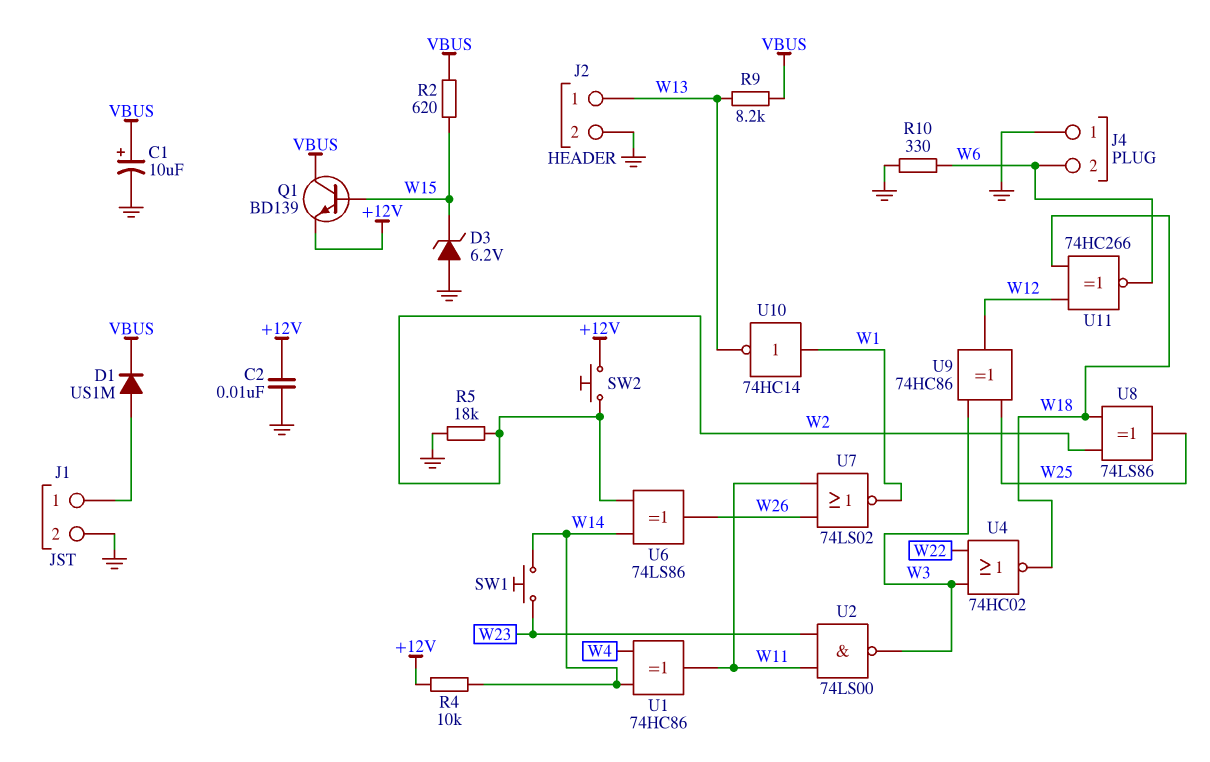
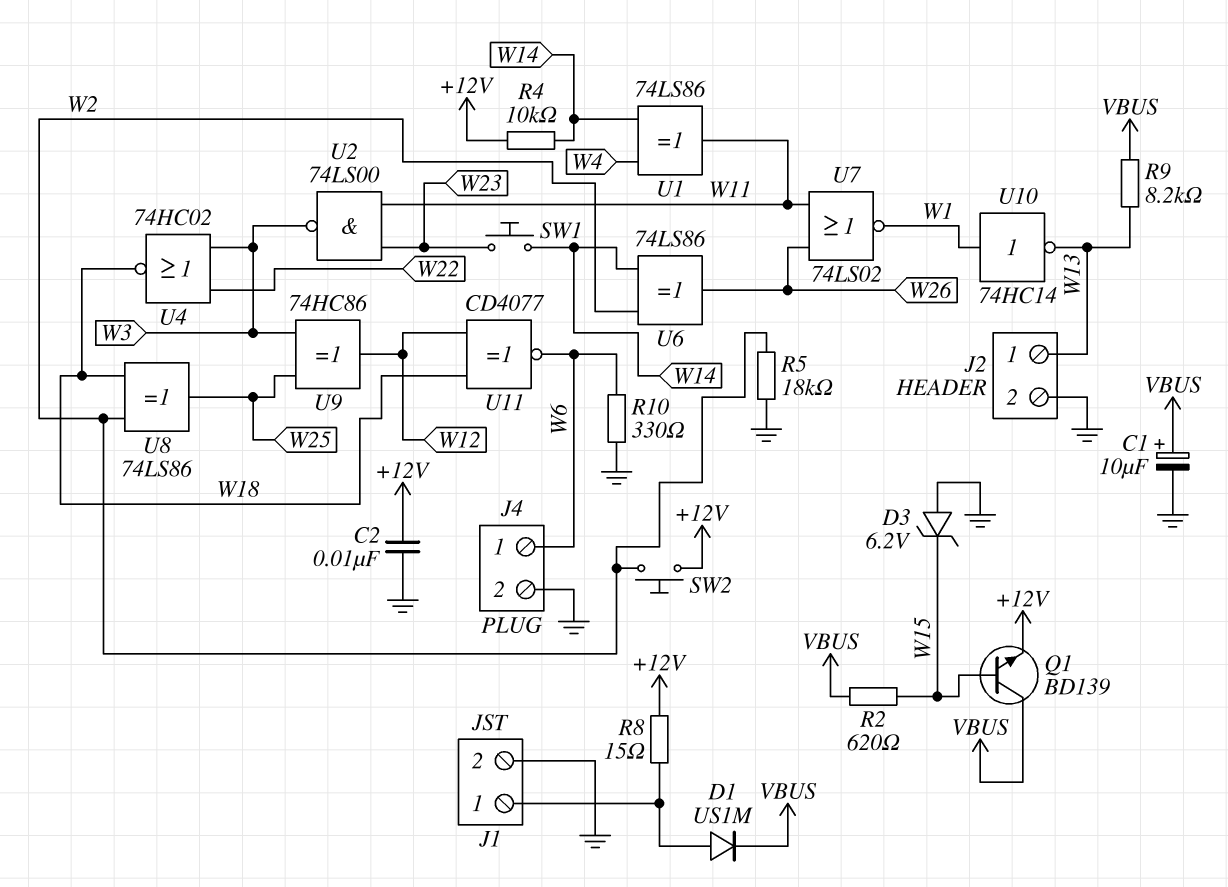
J4 pin 1: GND -> W6
J4 pin 2: W6 -> GND
R8: none -> 15 (+12V, J1/1)
U1: XOR 74HC86 (in W4, in W14, out W11) -> XOR 74LS86 (in W4, in W14, out W11)
U11: XNOR 74HC266 (in W12, in W18, out W6) -> XNOR CD4077 (in W12, in W18, out W6)

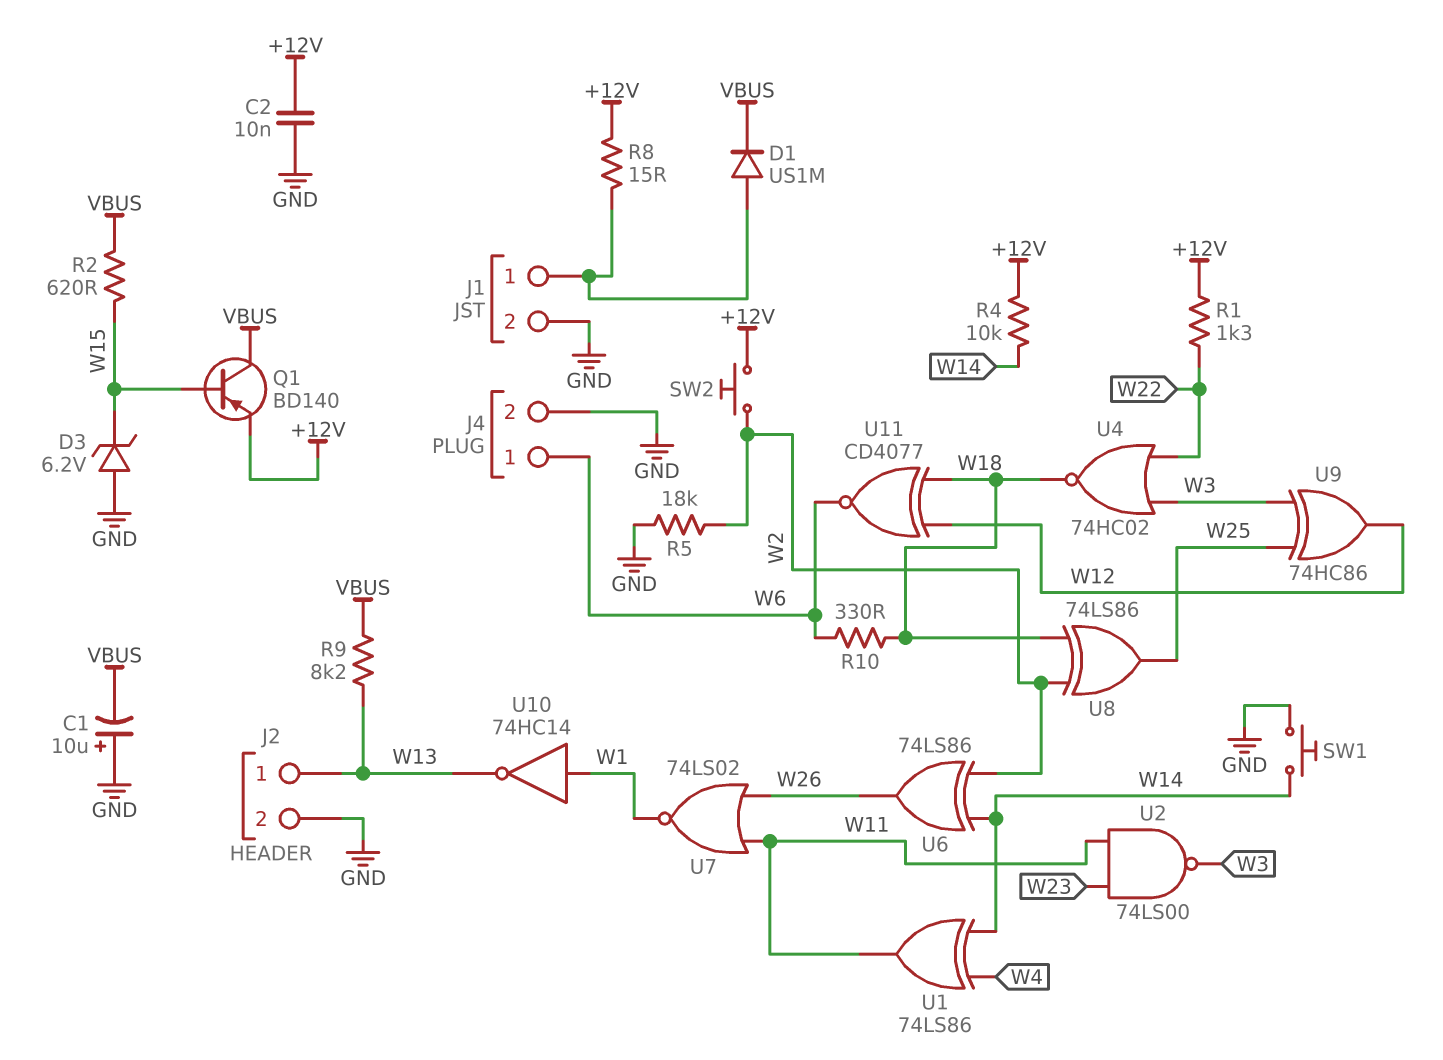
C1: 10uF (plus VBUS, minus GND) -> 10uF (plus GND, minus VBUS)
Q1: NPN BD139 (B W15, C VBUS, E +12V) -> PNP BD140 (B W15, C VBUS, E +12V)
R1: none -> 1.3k (+12V, W22)
R10: 330 (GND, W6) -> 330 (W6, W18)
SW1: button (W14, W23) -> button (GND, W14)

